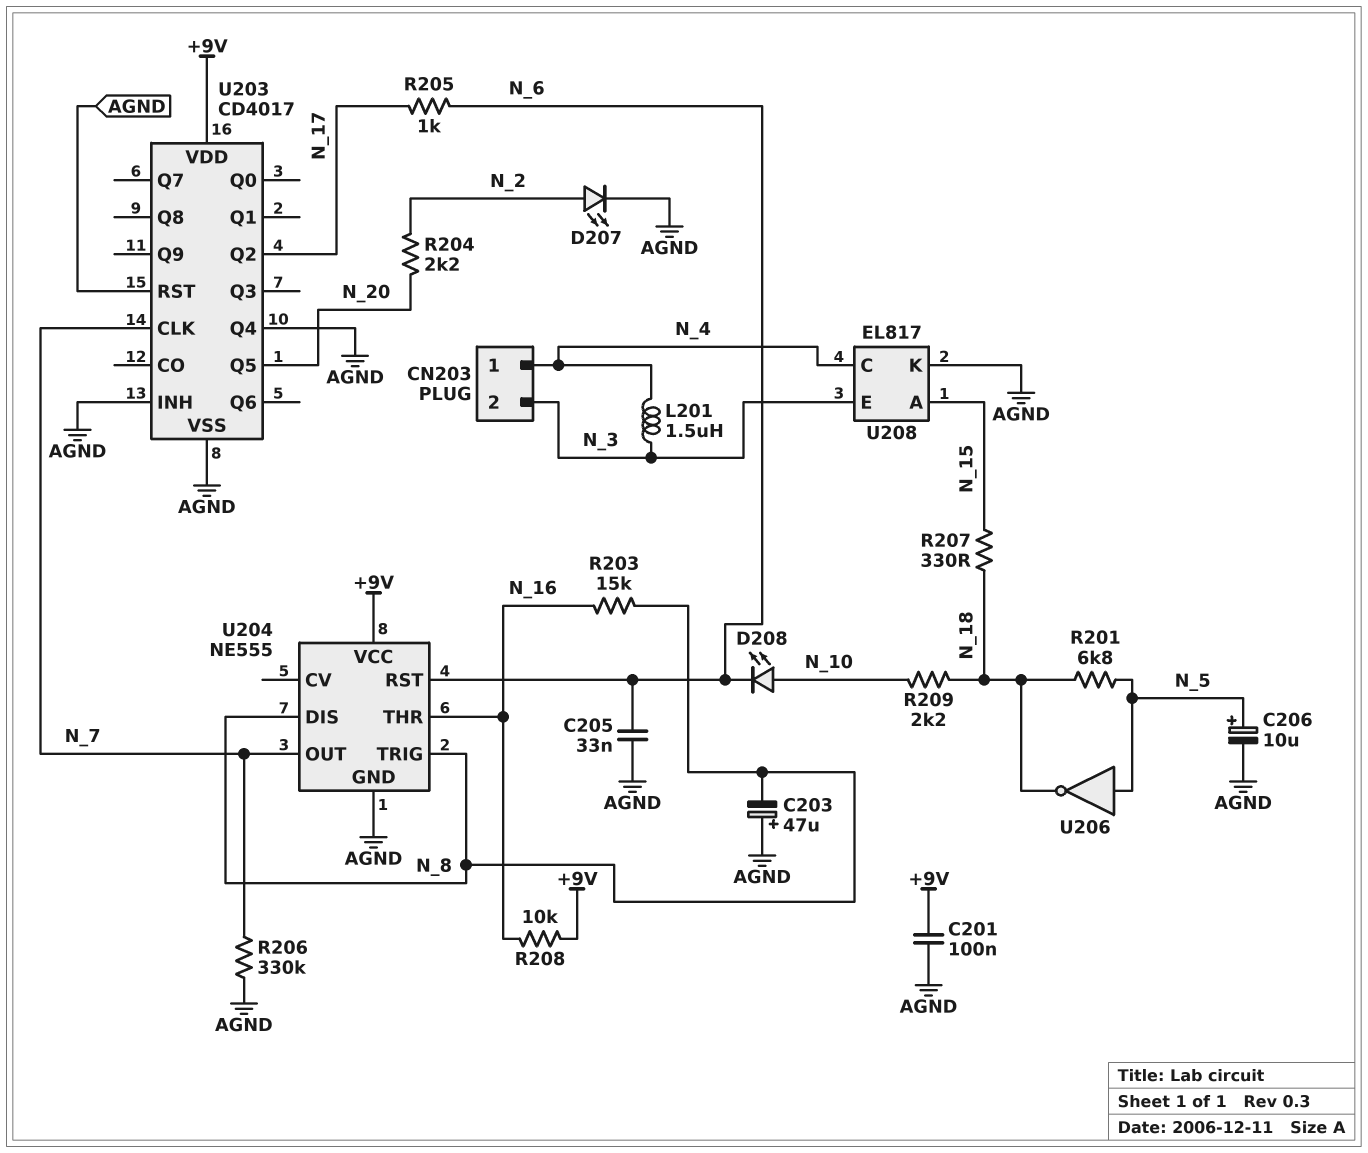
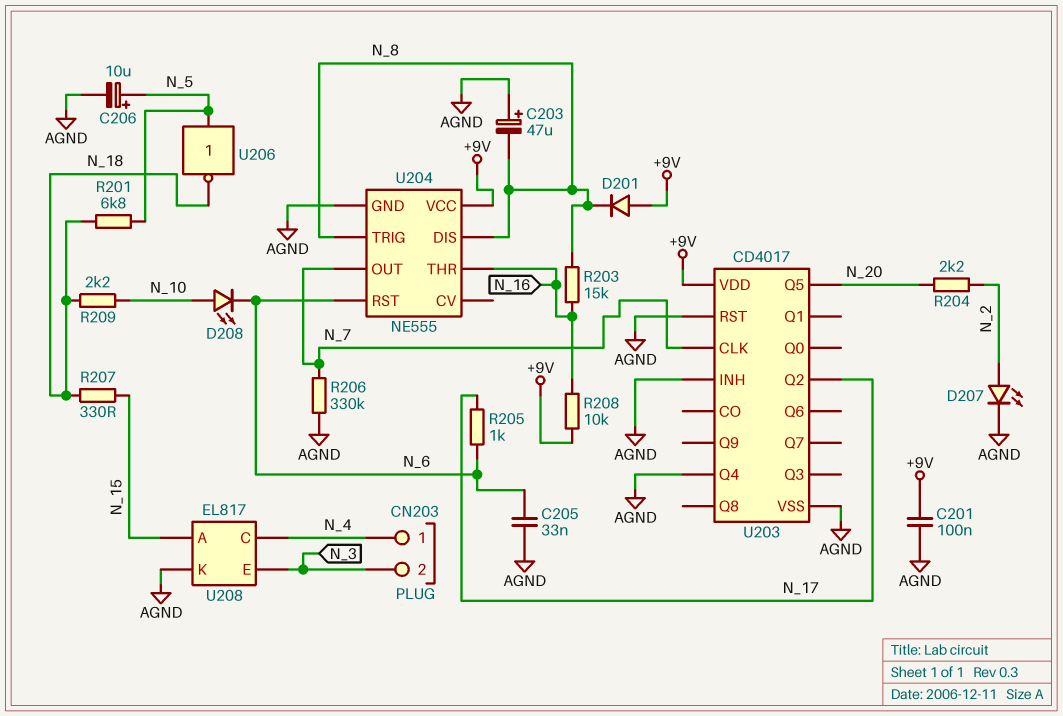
D201: none -> diode (A +9V, K N_8)
L201: 1.5uH (N_3, N_4) -> none

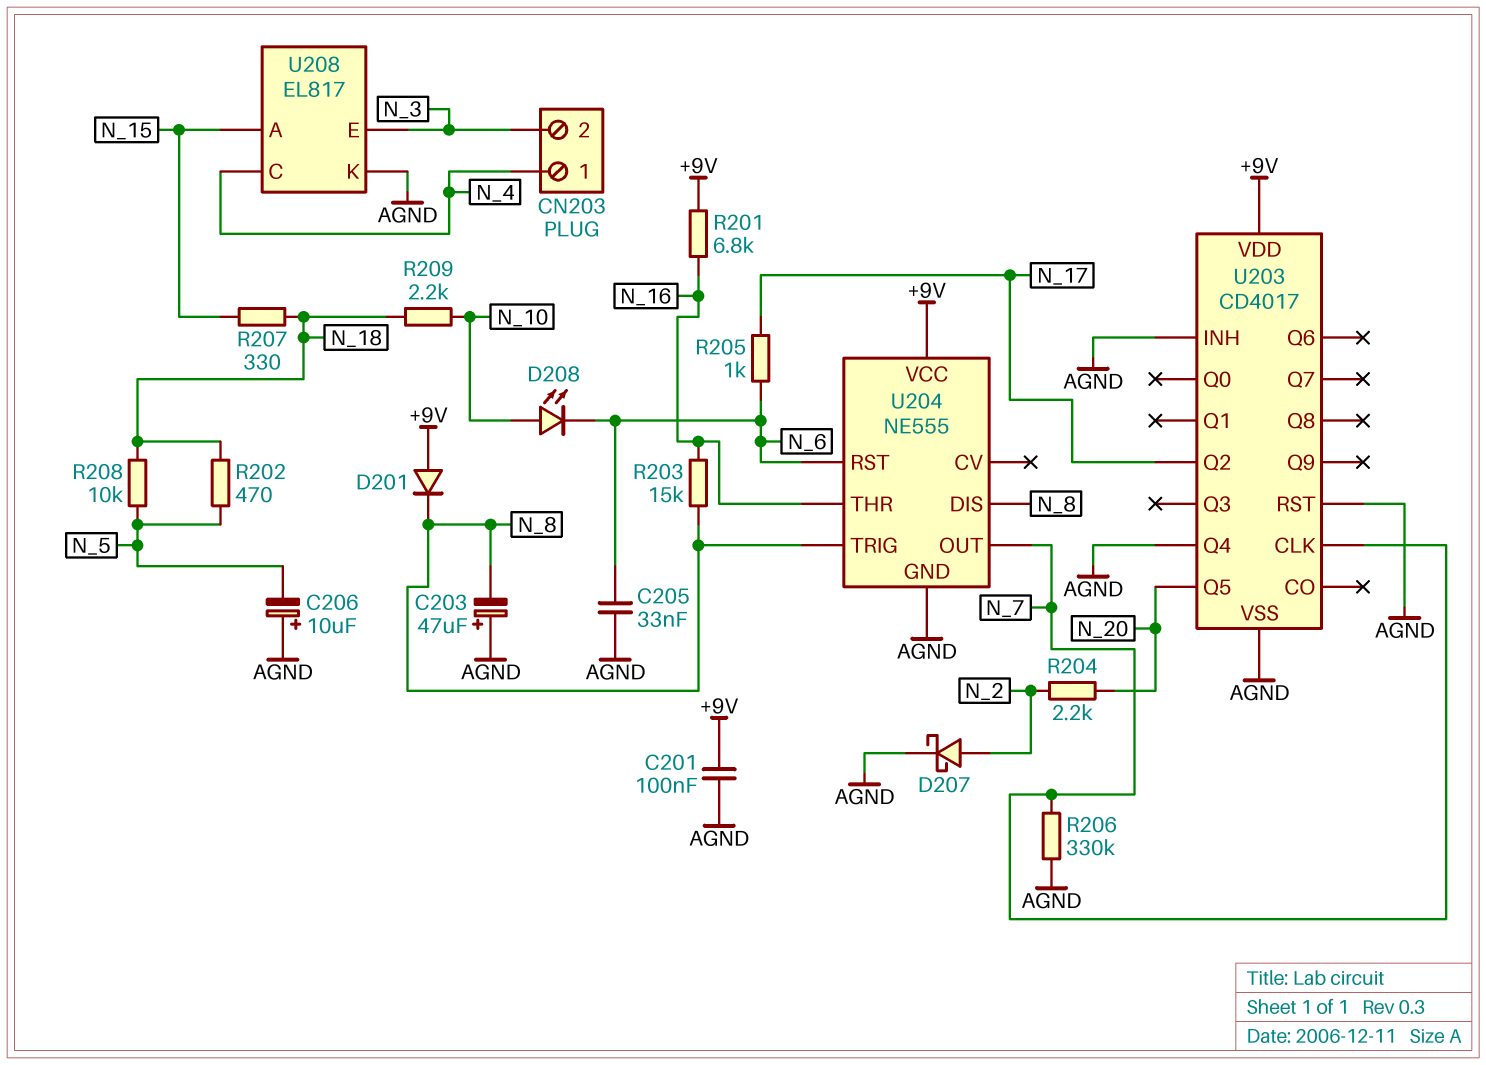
C206: 10uF (plus N_5, minus AGND) -> 10uF (plus AGND, minus N_5)
D207: LED (A N_2, K AGND) -> schottky (A N_2, K AGND)
R201: 6.8k (N_5, N_18) -> 6.8k (+9V, N_16)
R202: none -> 470 (N_5, N_18)
R208: 10k (+9V, N_16) -> 10k (N_5, N_18)
U206: NOT (in N_5, out N_18) -> none

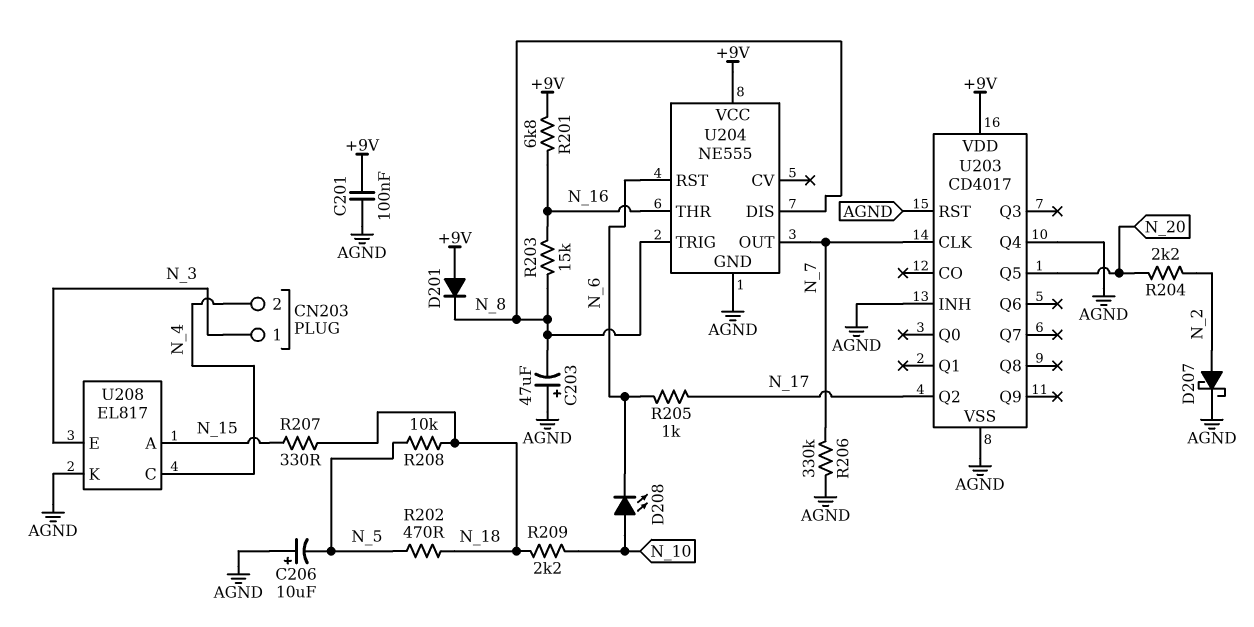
C205: 33nF (AGND, N_6) -> none
CN203 pin 1: N_4 -> N_3
CN203 pin 2: N_3 -> N_4

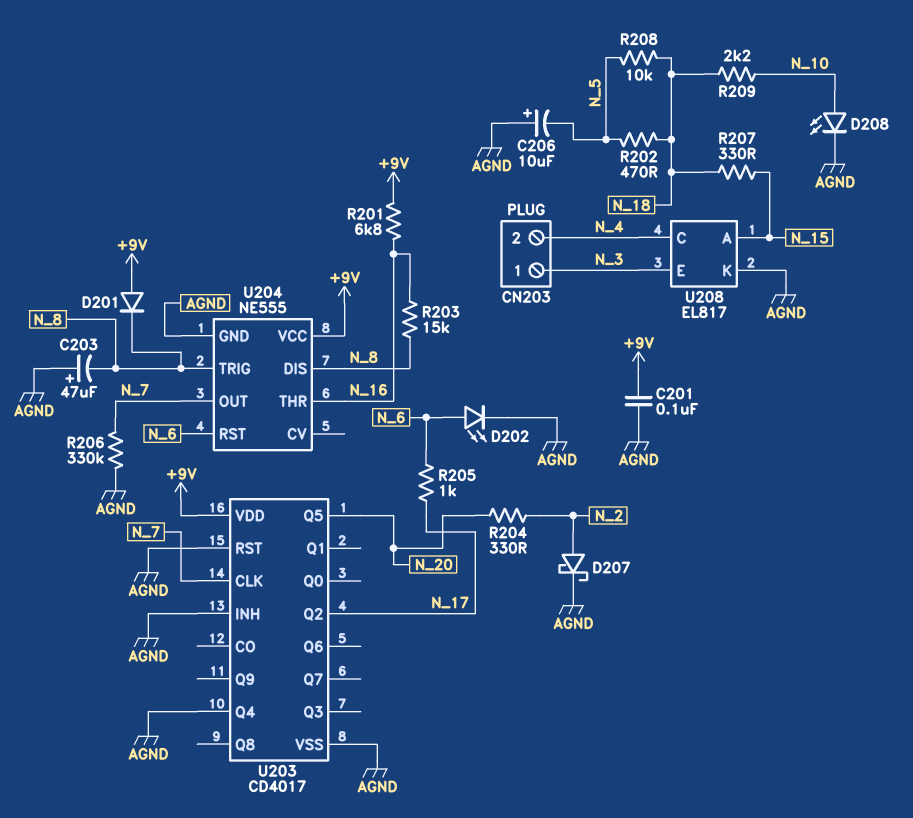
D202: none -> LED (A N_6, K AGND)
D208: LED (A N_10, K N_6) -> LED (A N_10, K AGND)
R204: 2.2k (N_2, N_20) -> 330 (N_2, N_20)

